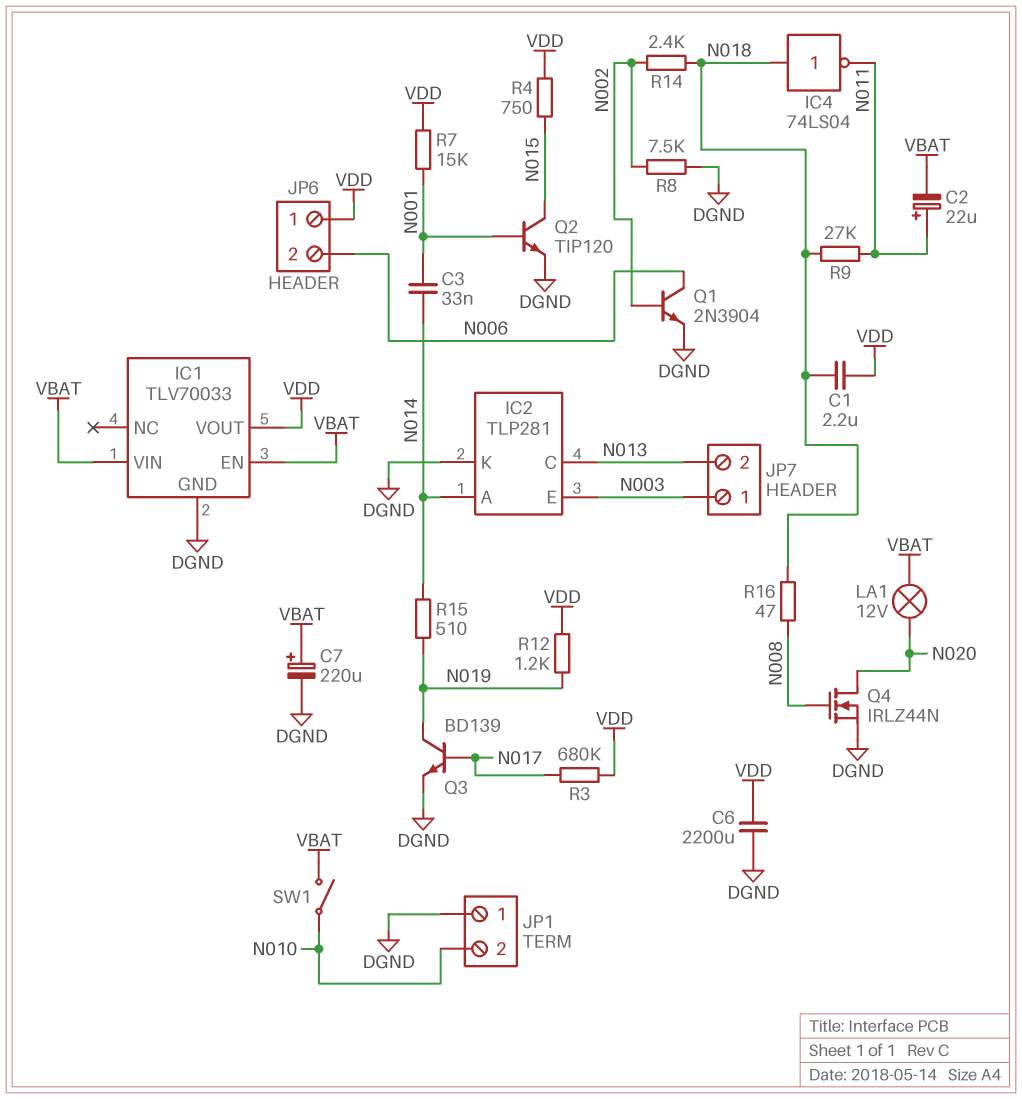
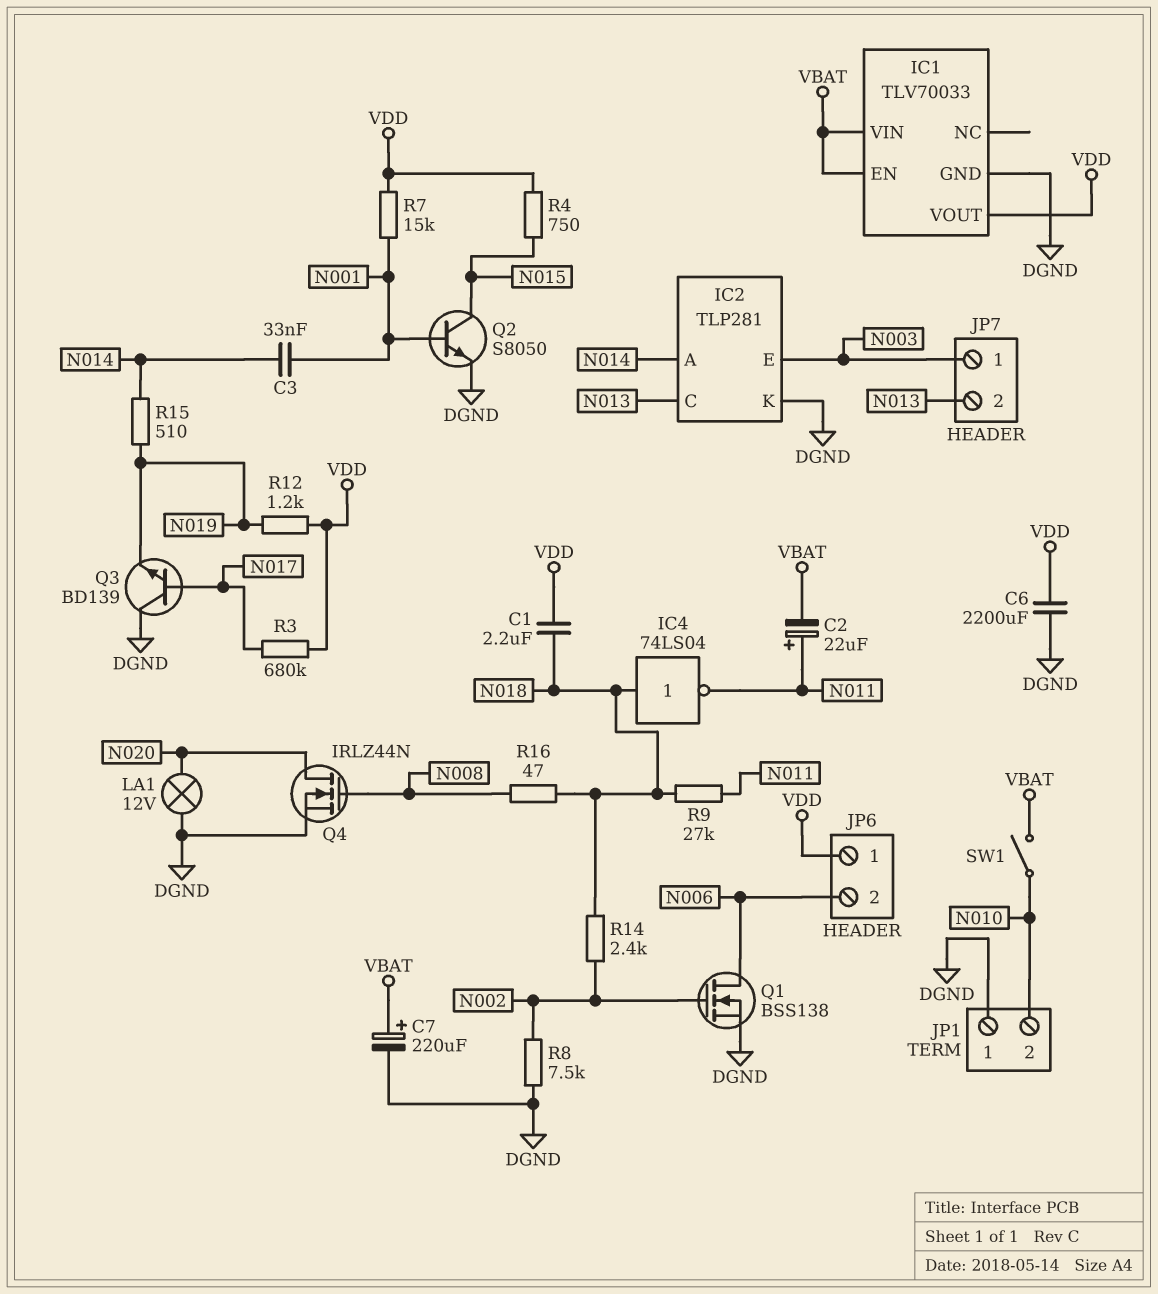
LA1: lamp 12V (N020, VBAT) -> lamp 12V (DGND, N020)
Q1: NPN 2N3904 (B N002, C N006, E DGND) -> NMOS BSS138 (G N002, D N006, S DGND)
Q2: NPN TIP120 (B N001, C N015, E DGND) -> NPN S8050 (B N001, C N015, E DGND)
Q3: NPN BD139 (B N017, C N019, E DGND) -> NPN BD139 (B N017, C DGND, E N019)

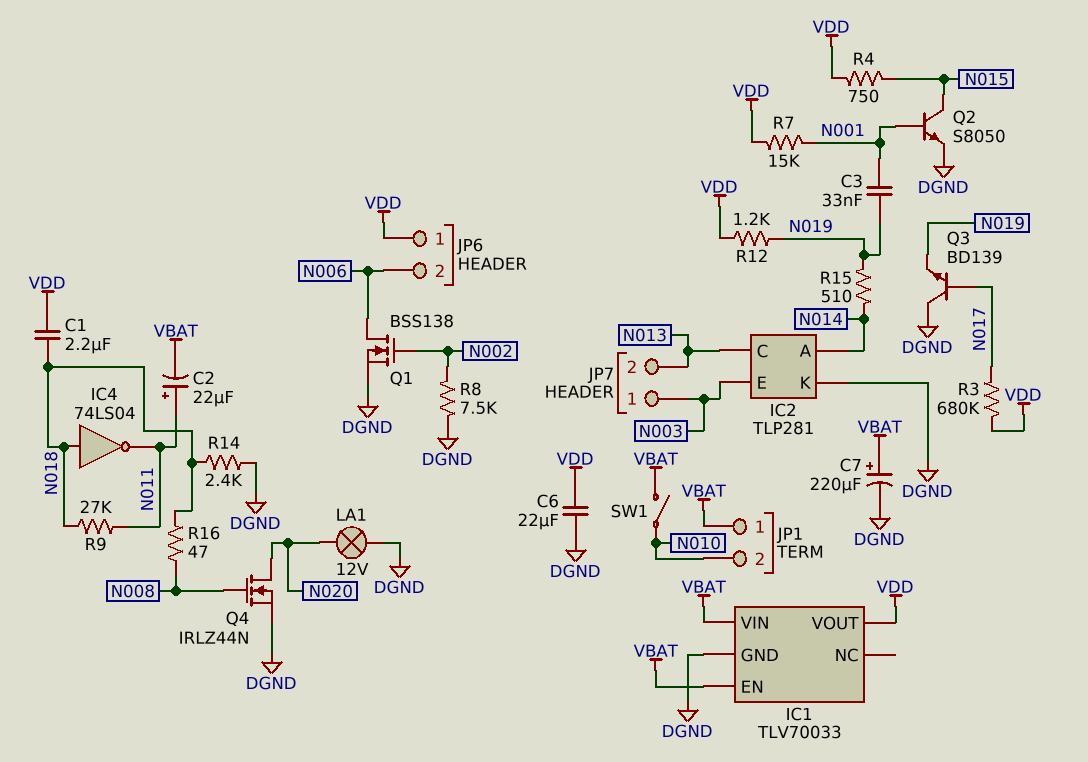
C3: 33nF (N001, N014) -> 33nF (N001, N019)
C6: 2200uF (DGND, VDD) -> 22uF (DGND, VDD)
JP1 pin 1: DGND -> VBAT
R14: 2.4k (N002, N018) -> 2.4k (DGND, N018)

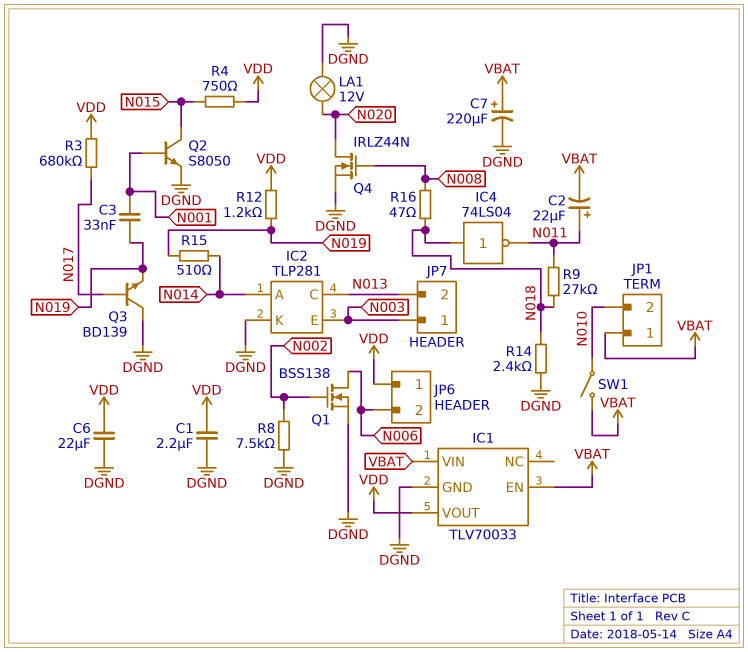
C1: 2.2uF (N018, VDD) -> 2.2uF (DGND, VDD)
R7: 15k (N001, VDD) -> none

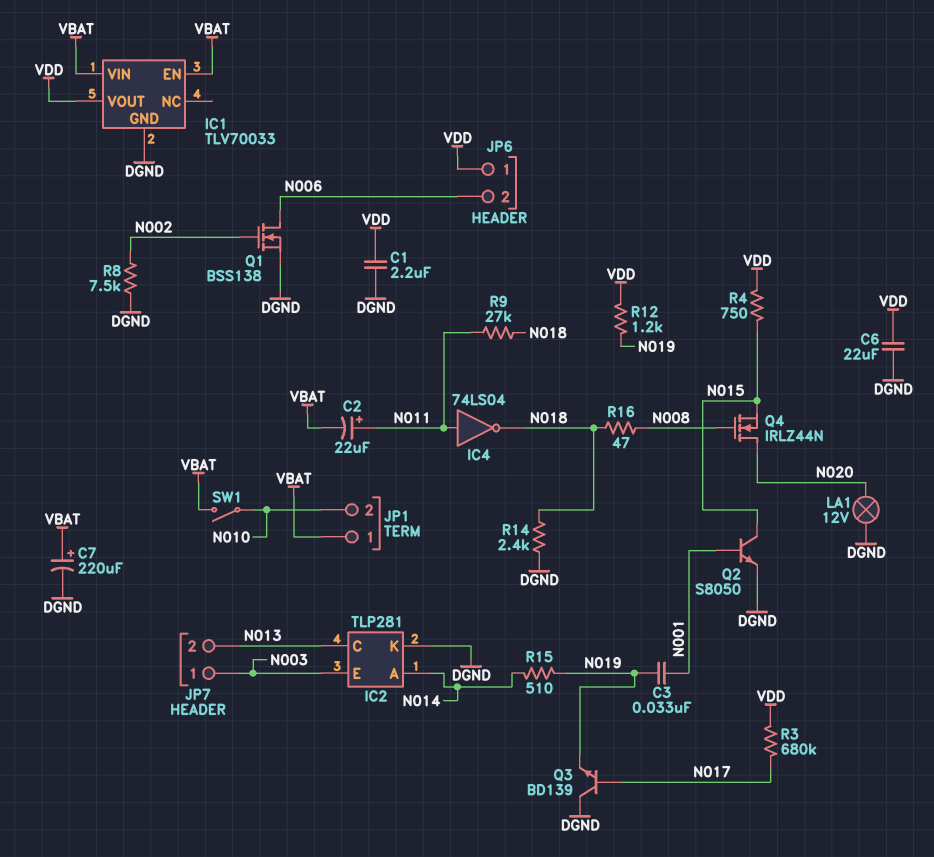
IC4: NOT 74LS04 (in N018, out N011) -> NOT 74LS04 (in N011, out N018)
Q4: NMOS IRLZ44N (G N008, D N020, S DGND) -> NMOS IRLZ44N (G N008, D N020, S N015)

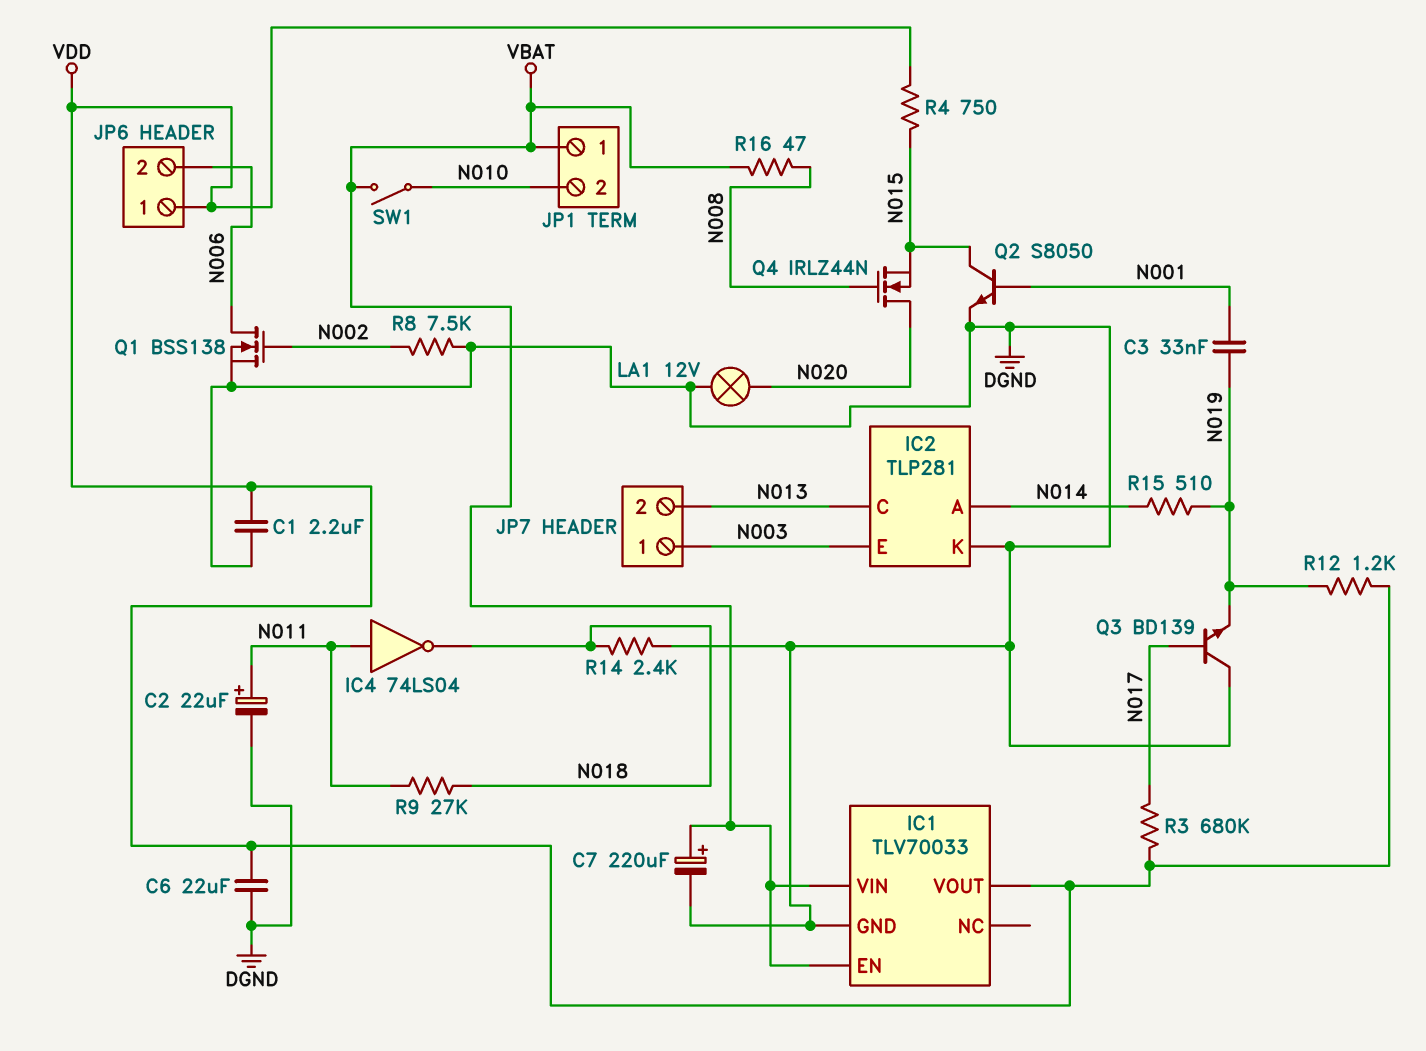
C2: 22uF (plus N011, minus VBAT) -> 22uF (plus N011, minus DGND)
R16: 47 (N008, N018) -> 47 (N008, VBAT)

